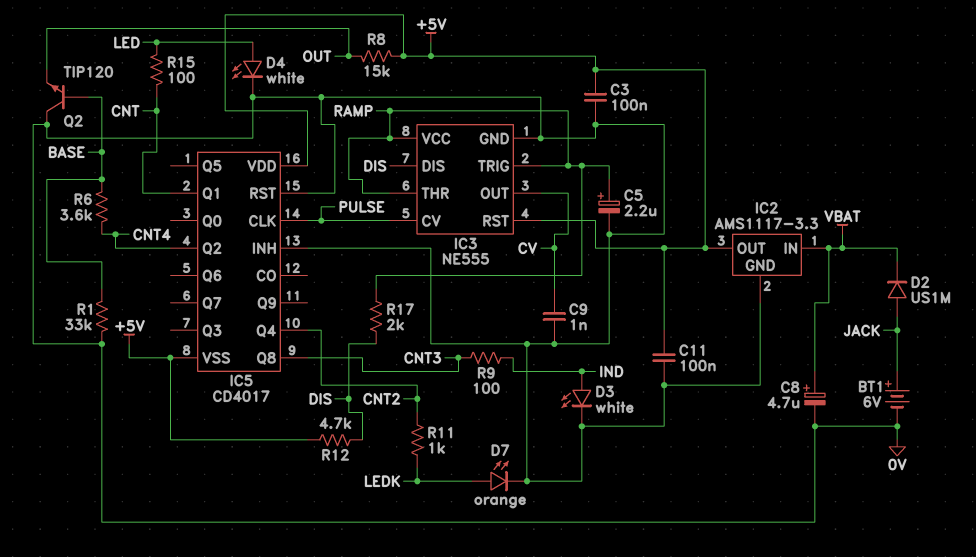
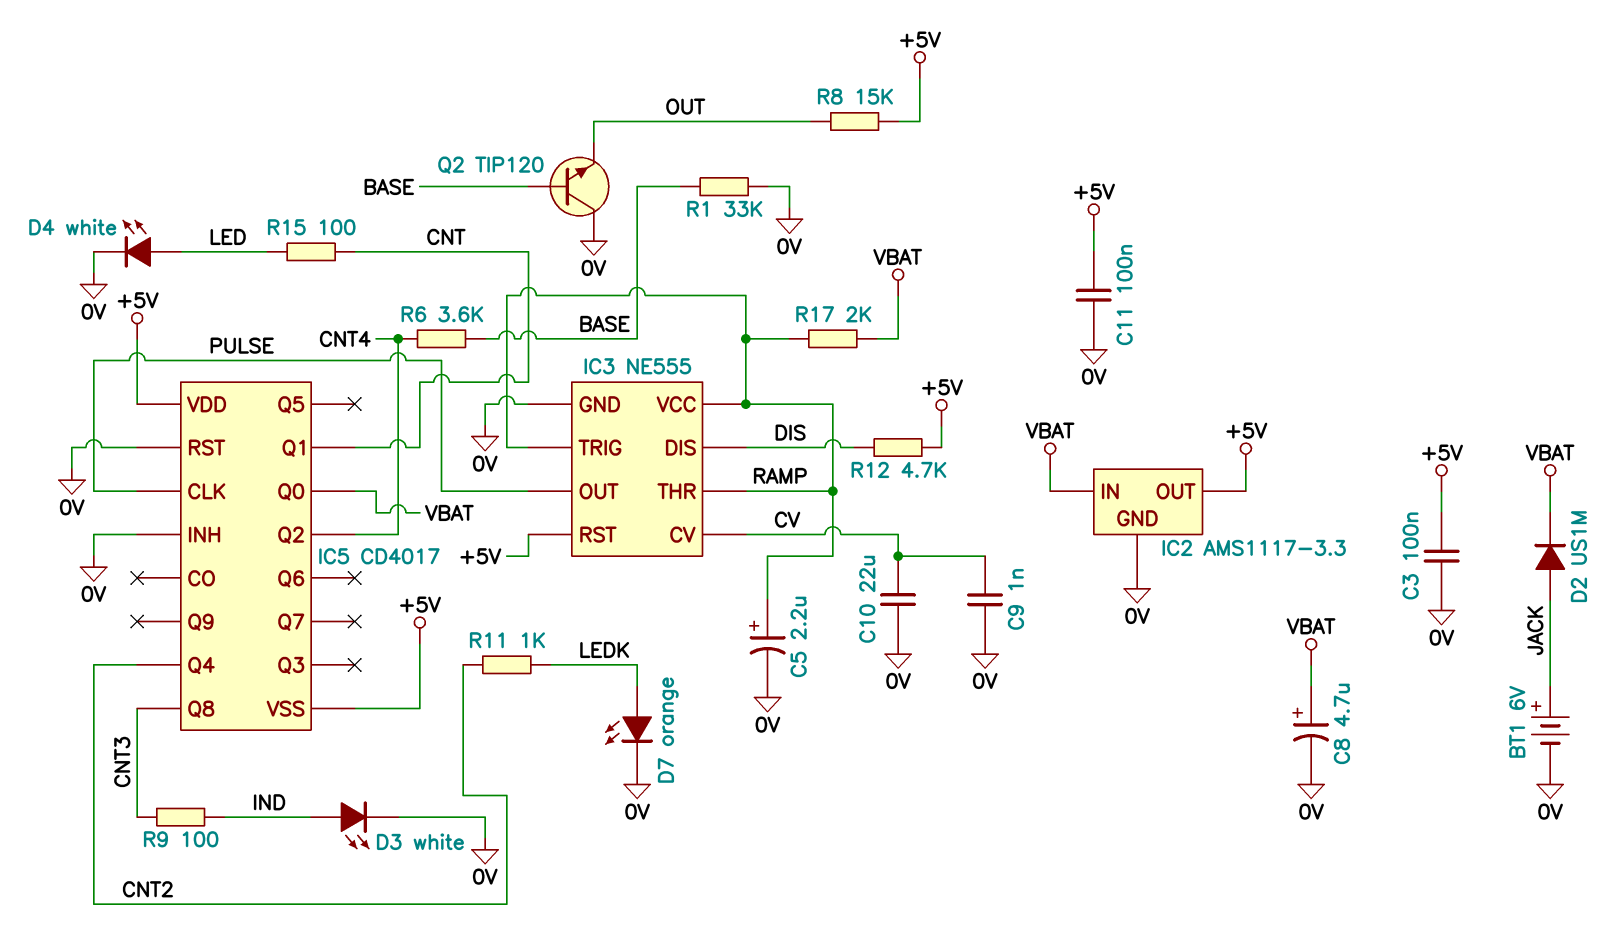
C10: none -> 22uF (0V, CV)
IC3 pin CV: PULSE -> CV
IC3 pin OUT: CV -> PULSE
IC5 pin Q0: none -> VBAT
R17: 2k (DIS, RAMP) -> 2k (RAMP, VBAT)

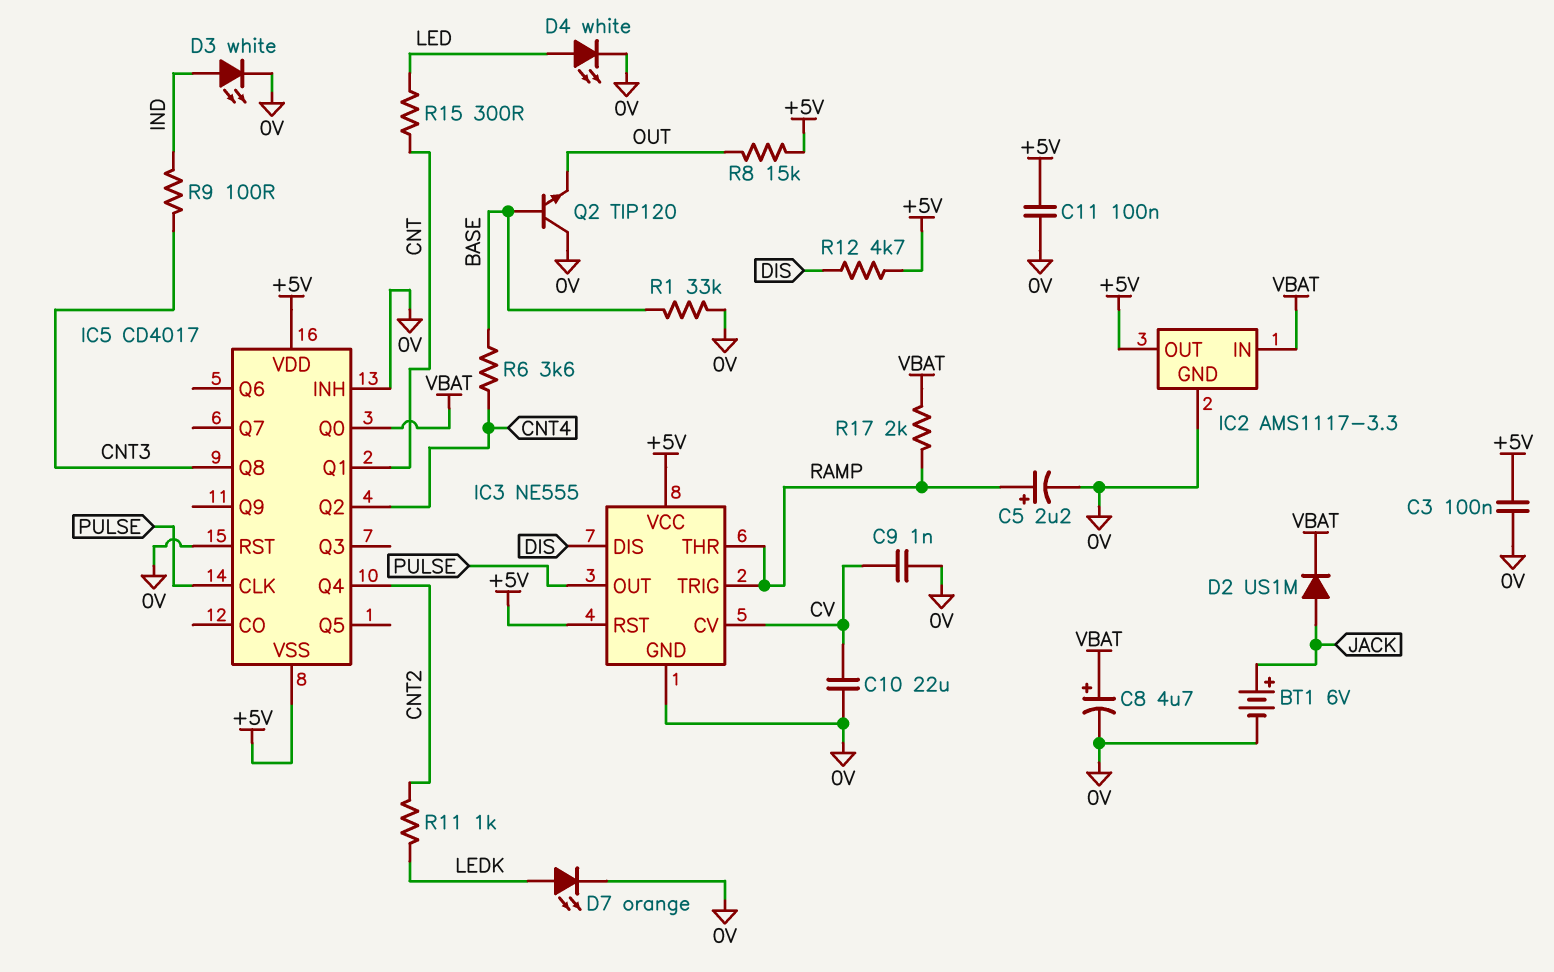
IC3 pin VCC: RAMP -> +5V
R15: 100 (CNT, LED) -> 300 (CNT, LED)

